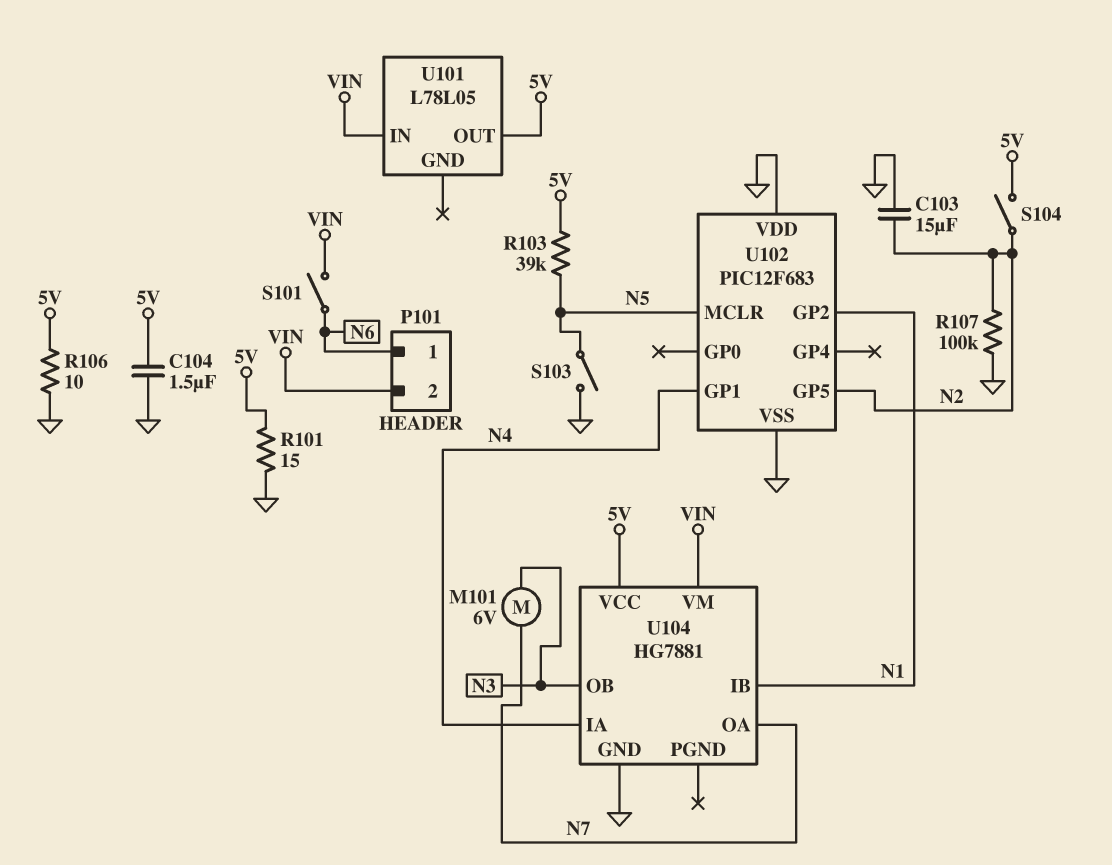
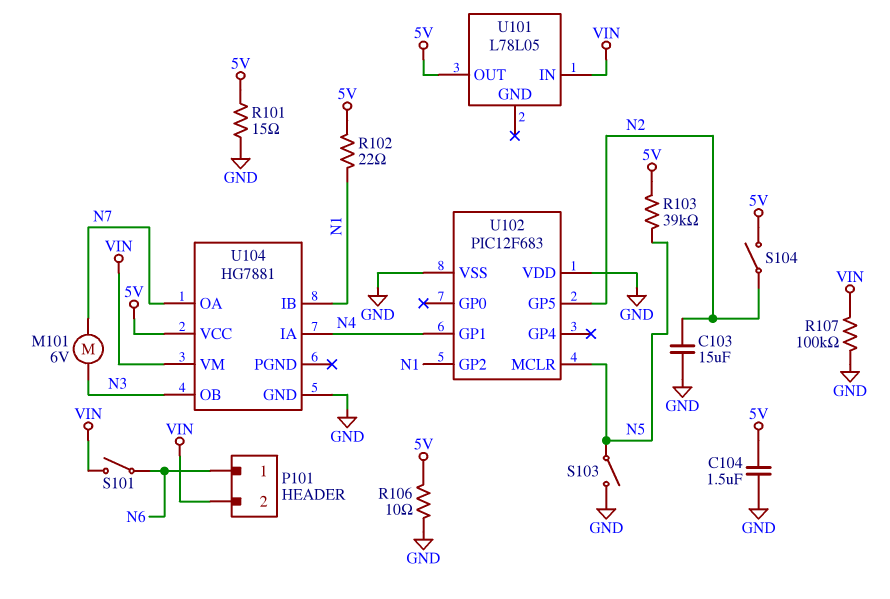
R102: none -> 22 (5V, N1)
R107: 100k (GND, N2) -> 100k (GND, VIN)

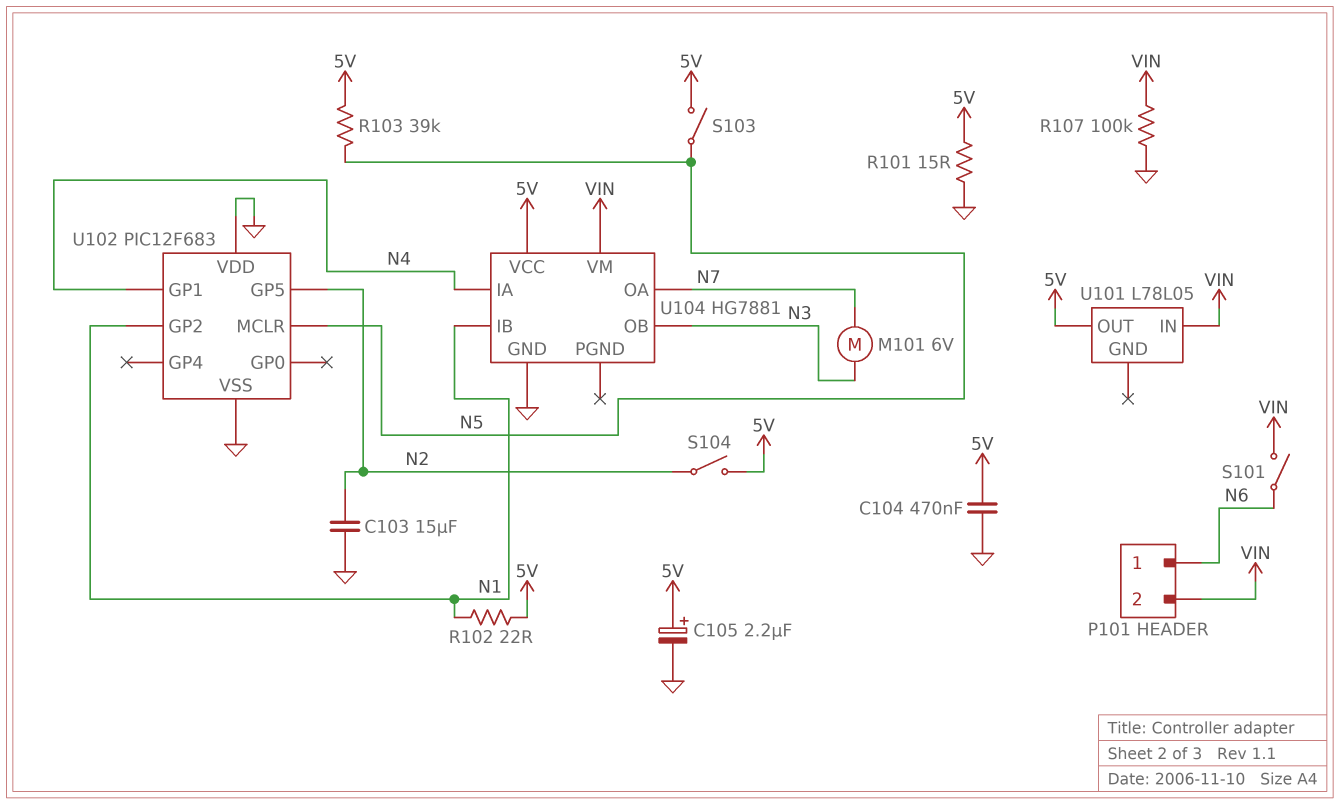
C104: 1.5uF (5V, GND) -> 470nF (5V, GND)
C105: none -> 2.2uF (plus 5V, minus GND)
R106: 10 (5V, GND) -> none
S103: switch (GND, N5) -> switch (5V, N5)

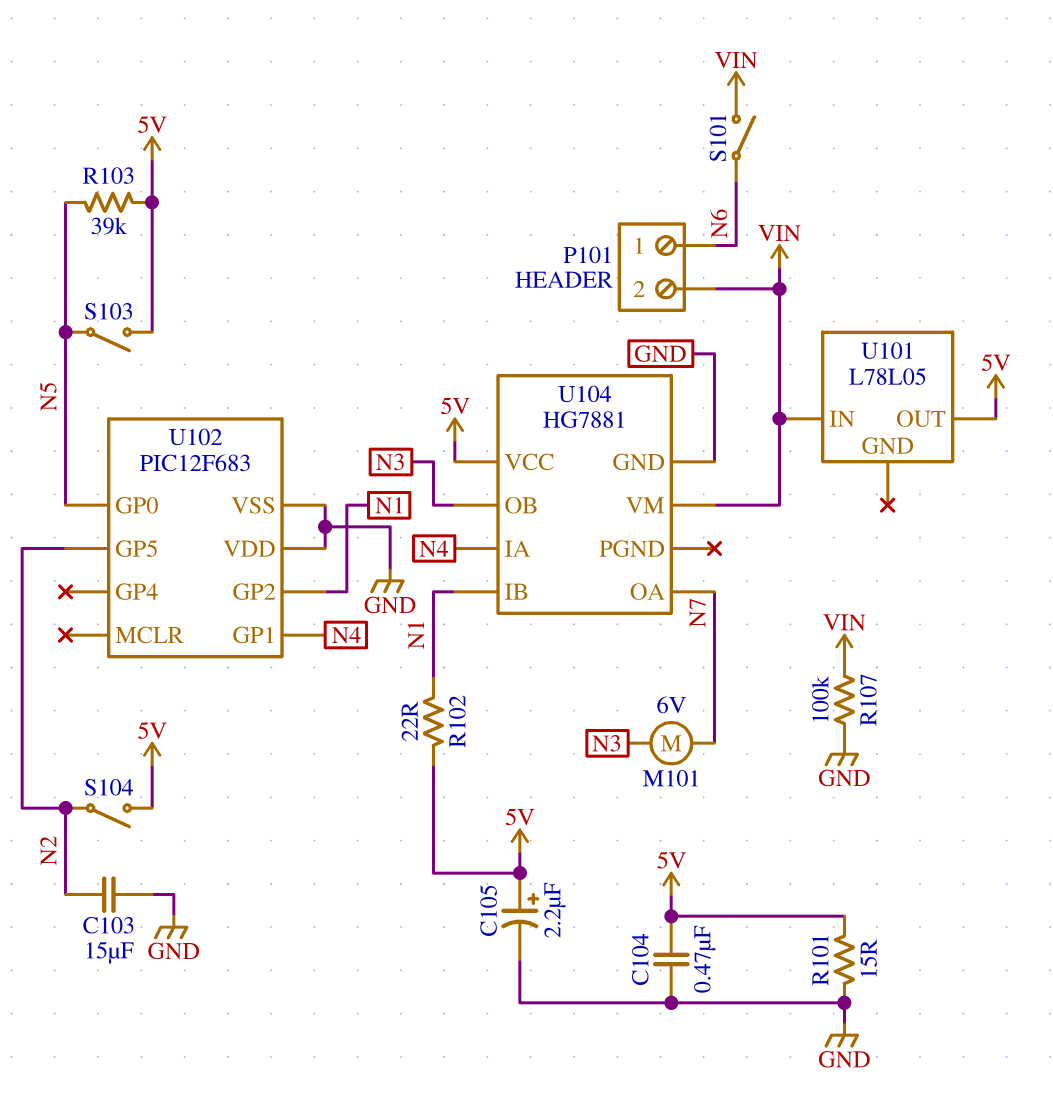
U102 pin GP0: none -> N5
U102 pin MCLR: N5 -> none

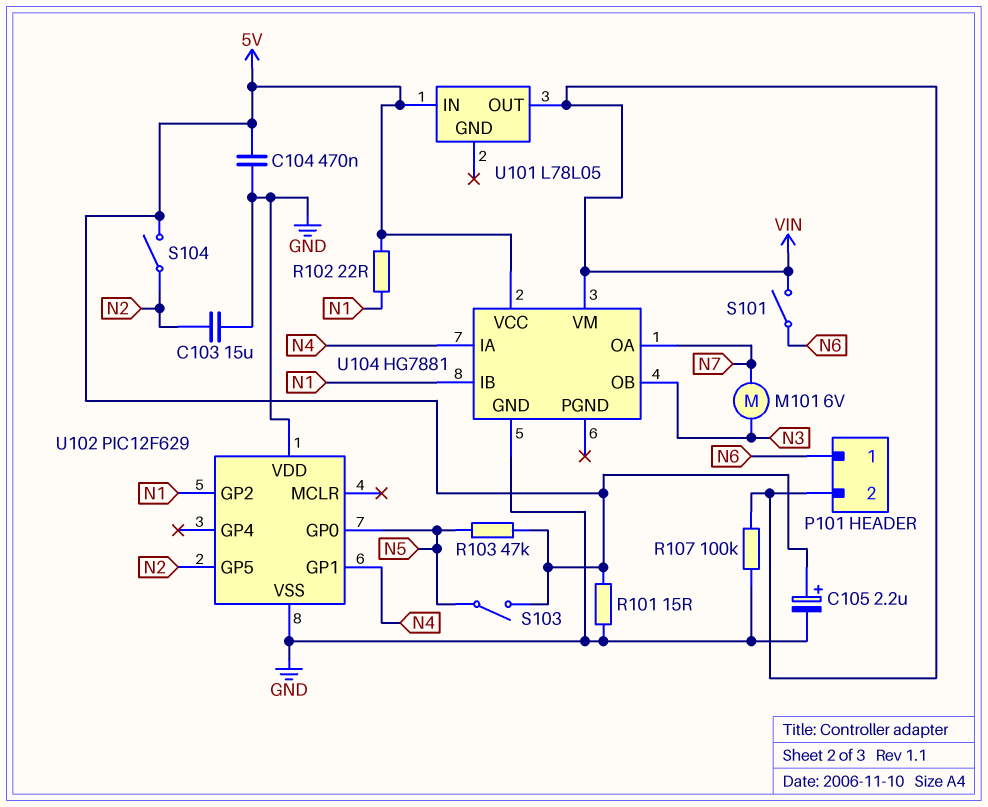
R103: 39k (5V, N5) -> 47k (5V, N5)
U101 pin IN: VIN -> 5V
U101 pin OUT: 5V -> VIN
U102: PIC12F683 -> PIC12F629

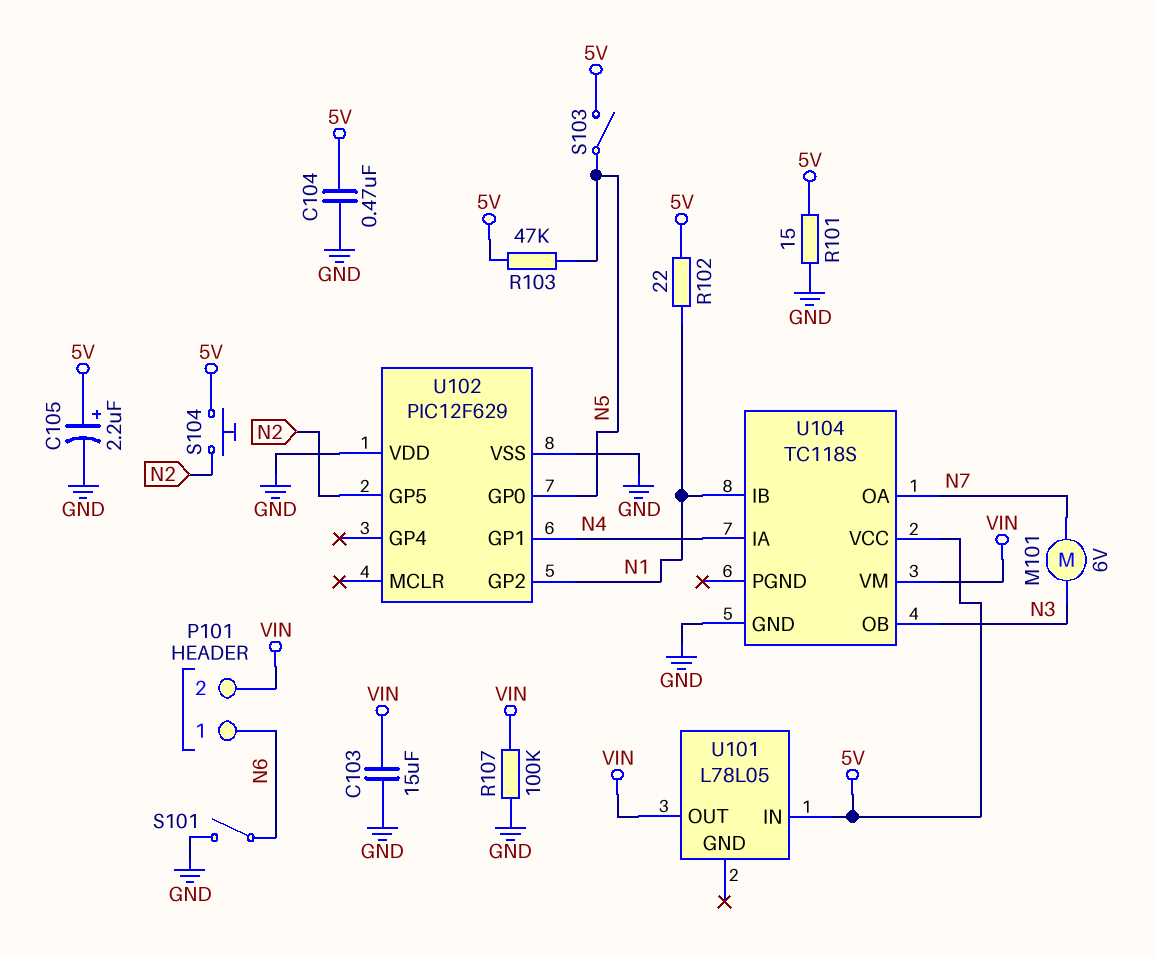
C103: 15uF (GND, N2) -> 15uF (GND, VIN)
S101: switch (N6, VIN) -> switch (GND, N6)
S104: switch (5V, N2) -> button (5V, N2)
U104: HG7881 -> TC118S

